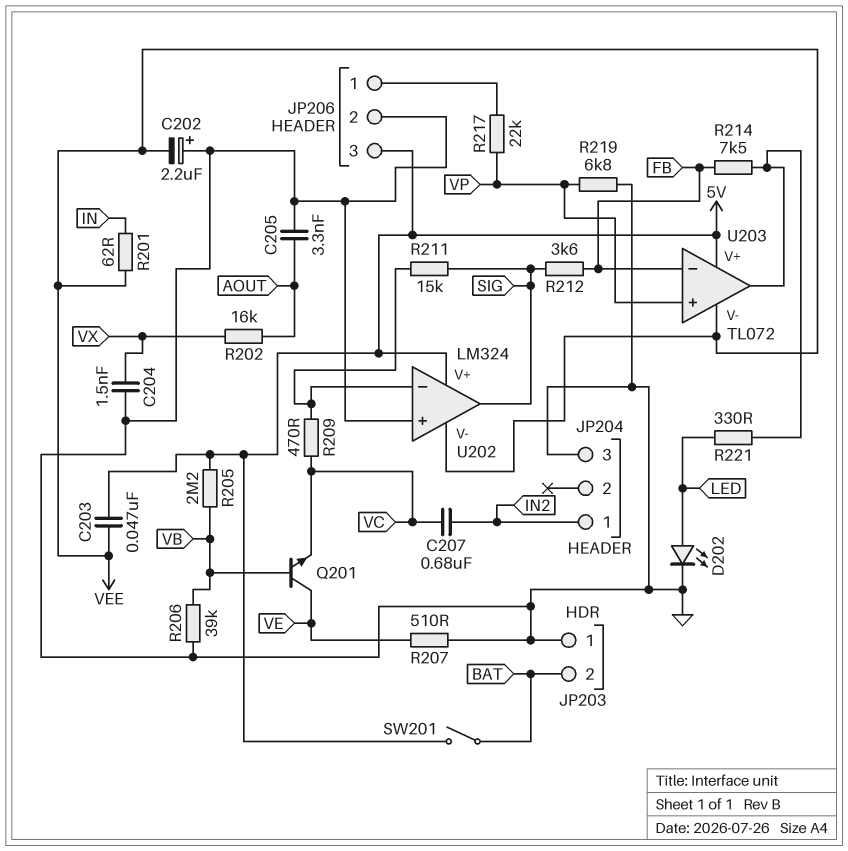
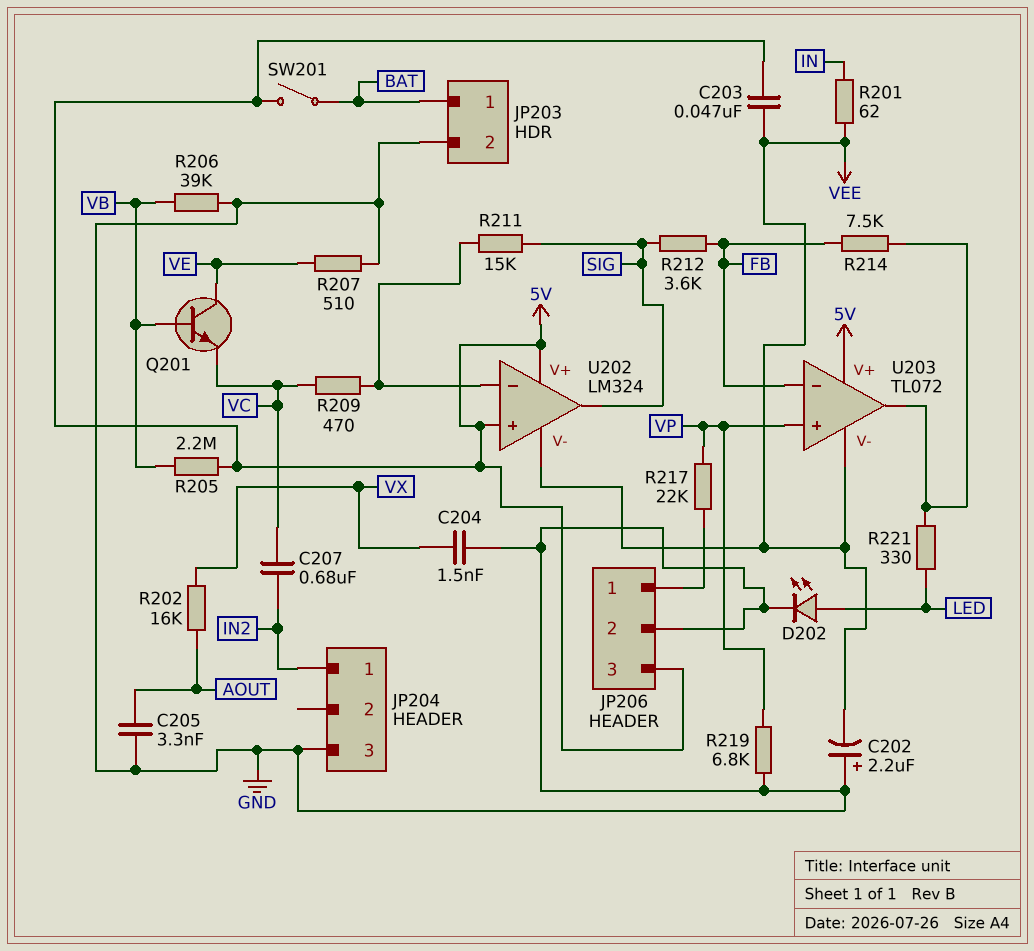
JP203 pin 1: GND -> BAT
JP203 pin 2: BAT -> GND
U202 pin in+: GND -> 5V

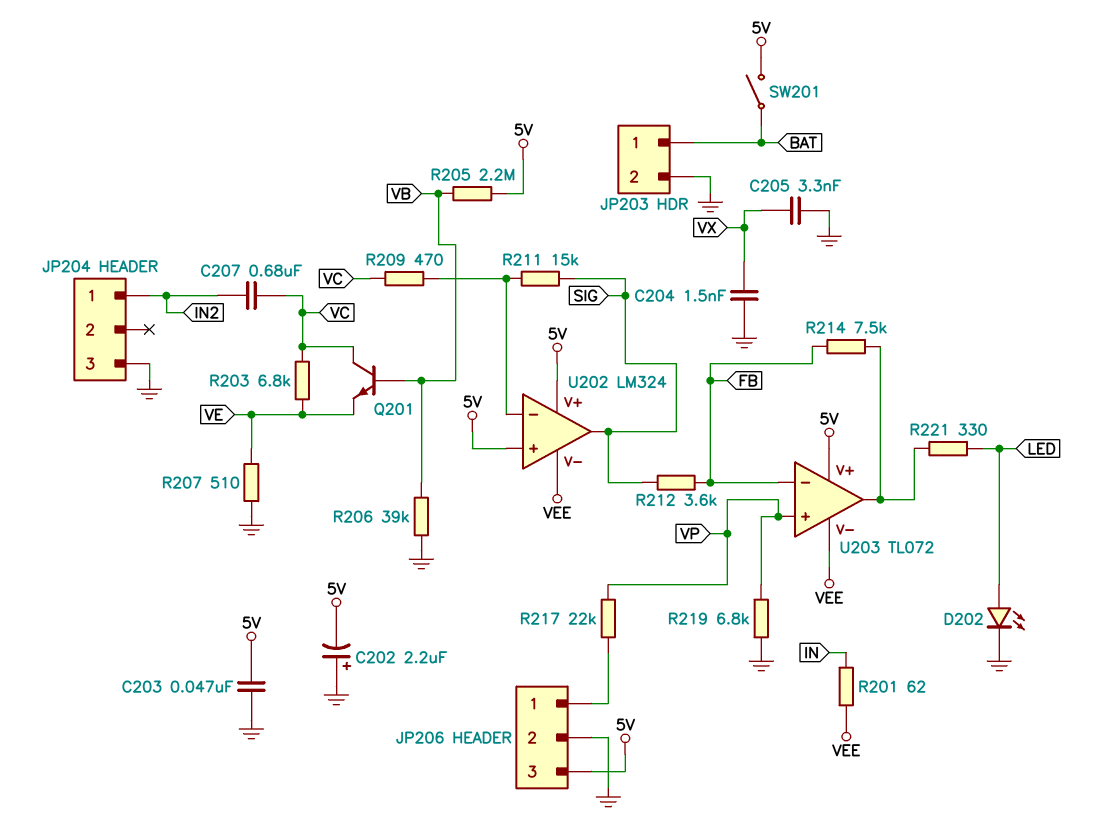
C202: 2.2uF (plus GND, minus VEE) -> 2.2uF (plus GND, minus 5V)
C203: 47nF (5V, VEE) -> 47nF (5V, GND)
C205: 3.3nF (AOUT, GND) -> 3.3nF (GND, VX)
Q201: NPN (B VB, C VE, E VC) -> NPN (B VB, C VC, E VE)
R202: 16k (AOUT, VX) -> none
R203: none -> 6.8k (VC, VE)

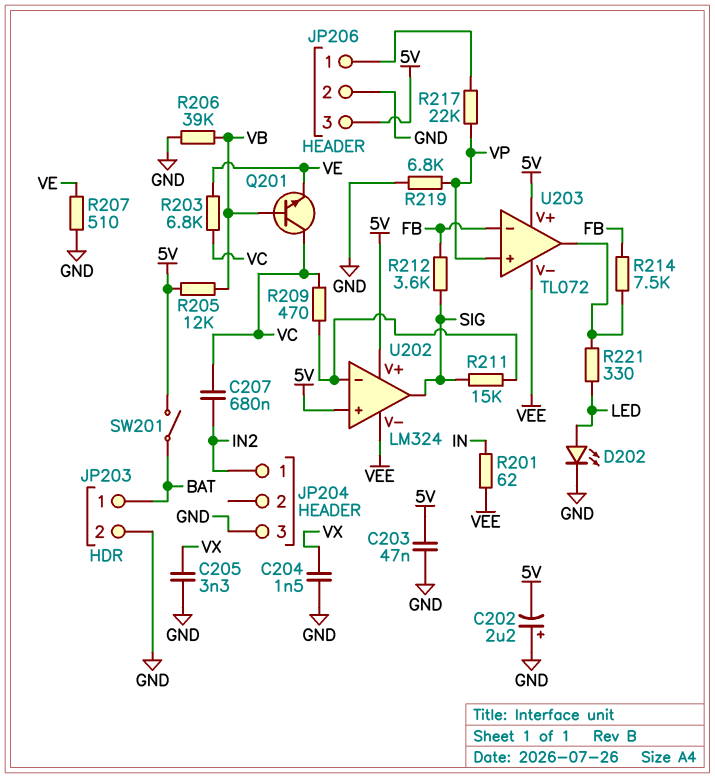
R205: 2.2M (5V, VB) -> 12k (5V, VB)

